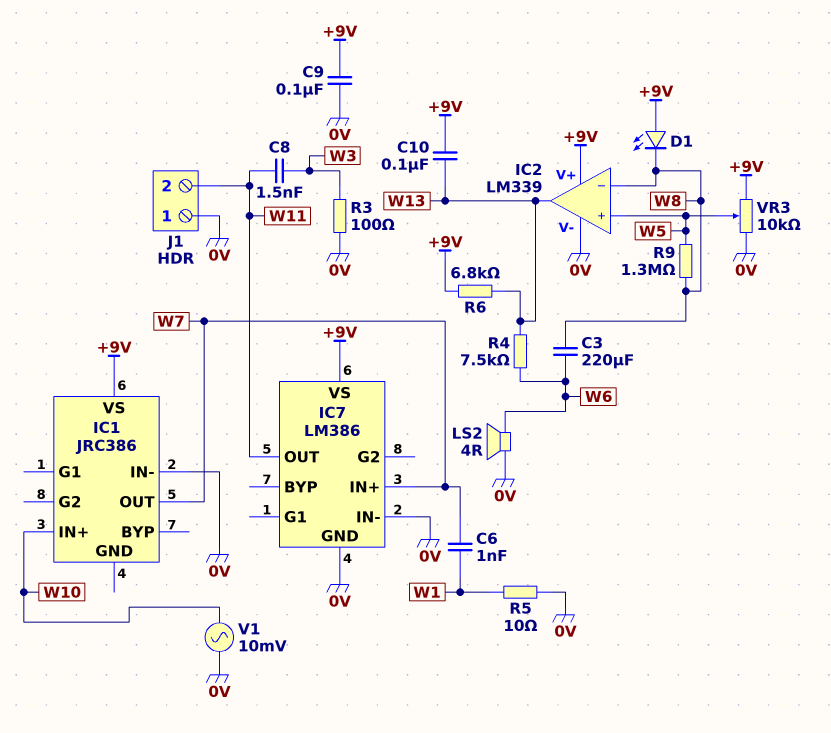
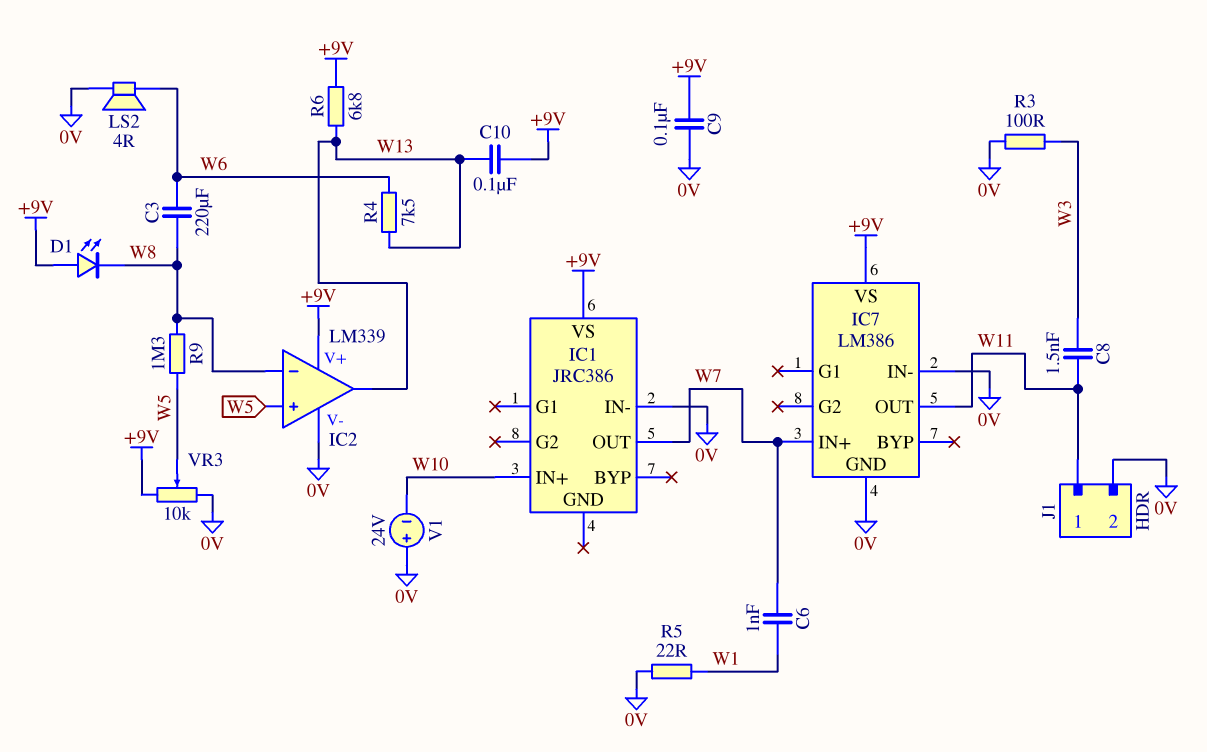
J1 pin 1: 0V -> W11
J1 pin 2: W11 -> 0V
R5: 10 (0V, W1) -> 22 (0V, W1)
V1: AC 10mV (0V, W10) -> 24V (plus 0V, minus W10)

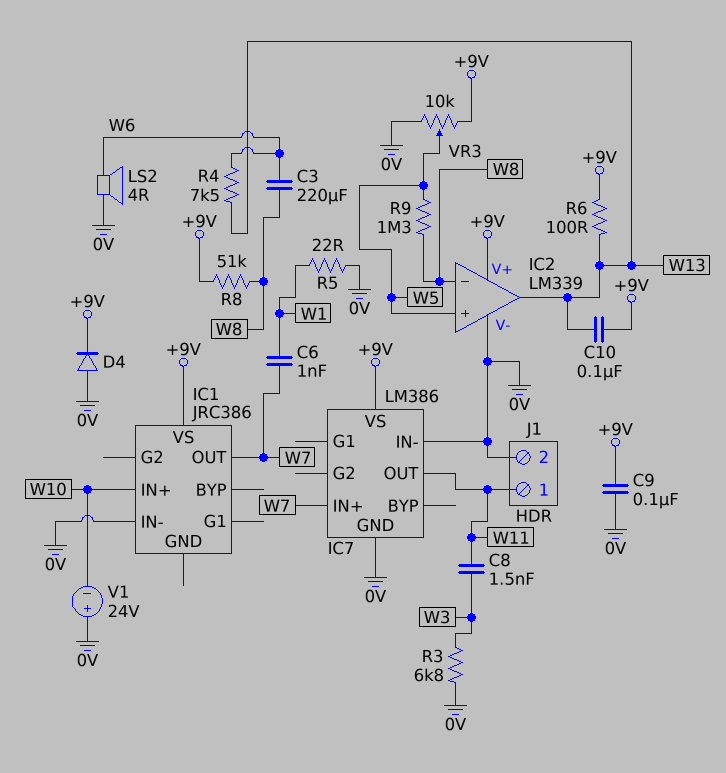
D1: LED (A +9V, K W8) -> none
D4: none -> diode (A 0V, K +9V)
R3: 100 (0V, W3) -> 6.8k (0V, W3)
R6: 6.8k (+9V, W13) -> 100 (+9V, W13)
R8: none -> 51k (+9V, W8)

